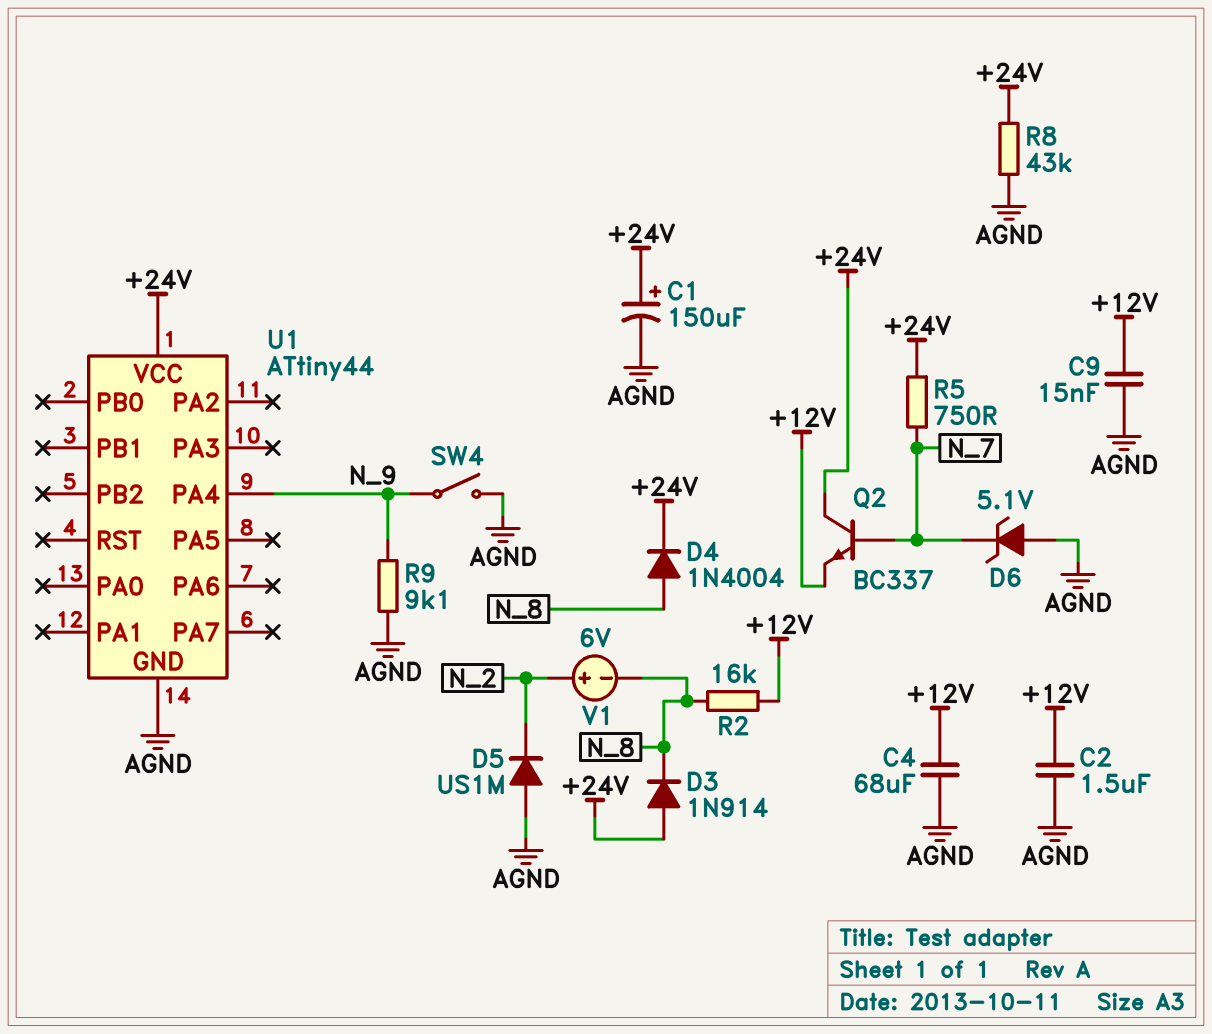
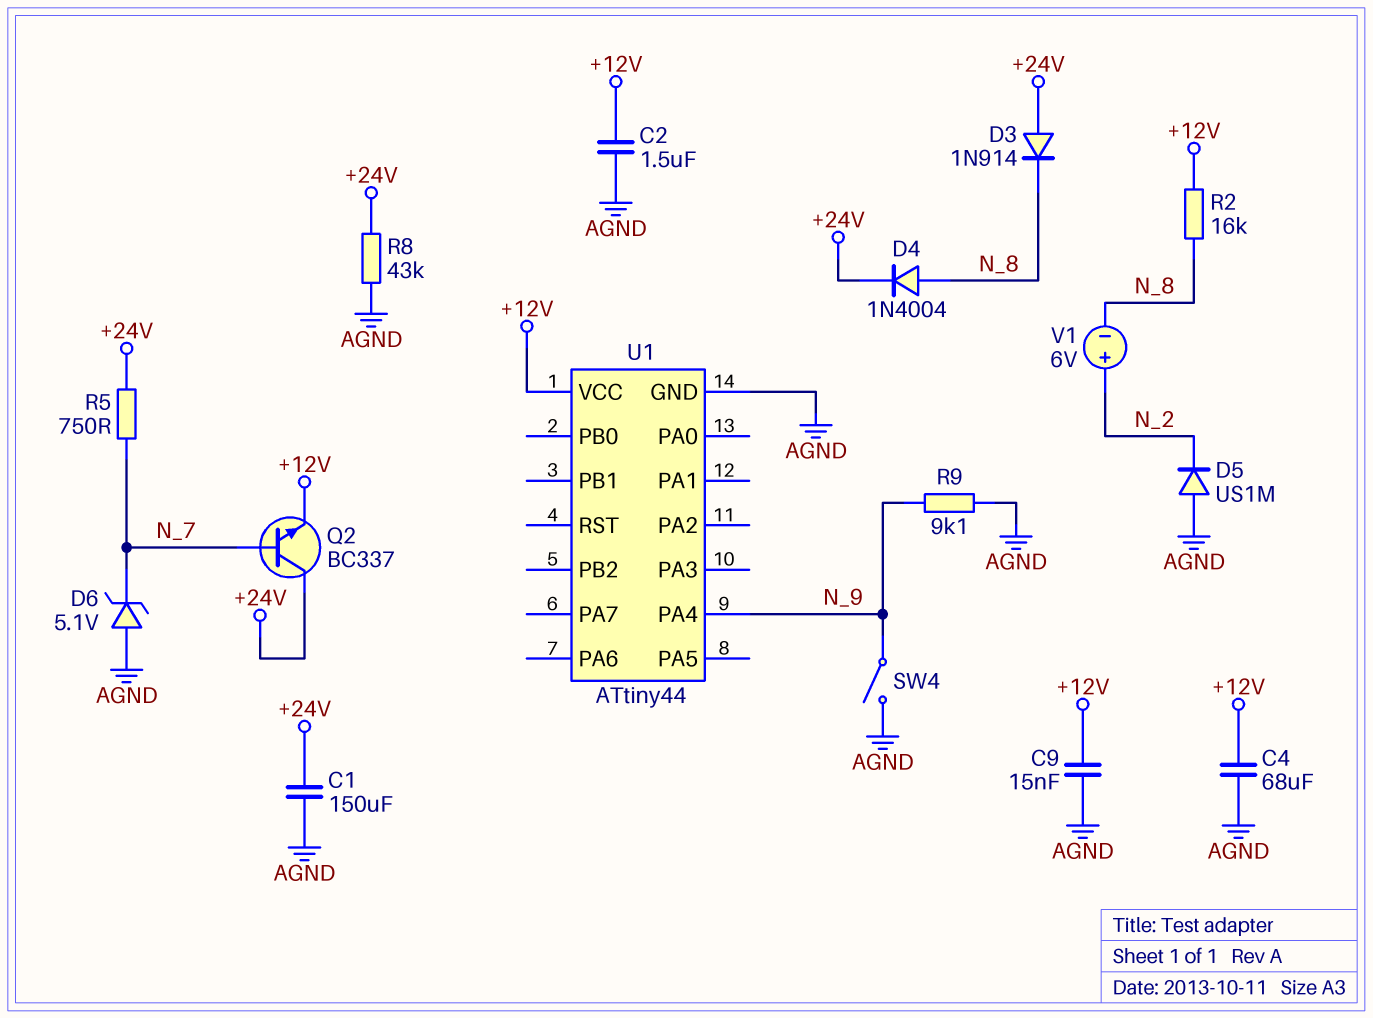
C1: 150uF (plus +24V, minus AGND) -> 150uF (+24V, AGND)
U1 pin VCC: +24V -> +12V

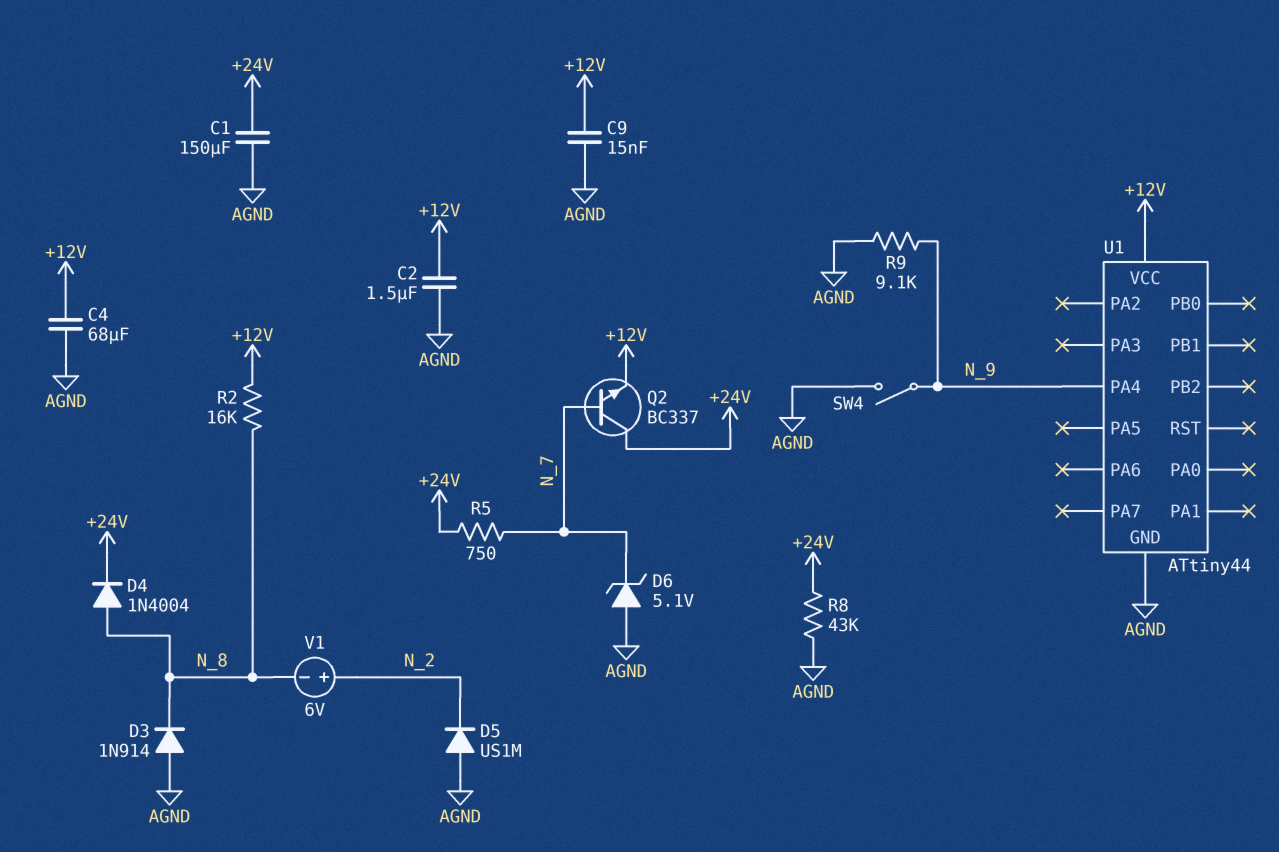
D3: diode 1N914 (A +24V, K N_8) -> diode 1N914 (A AGND, K N_8)

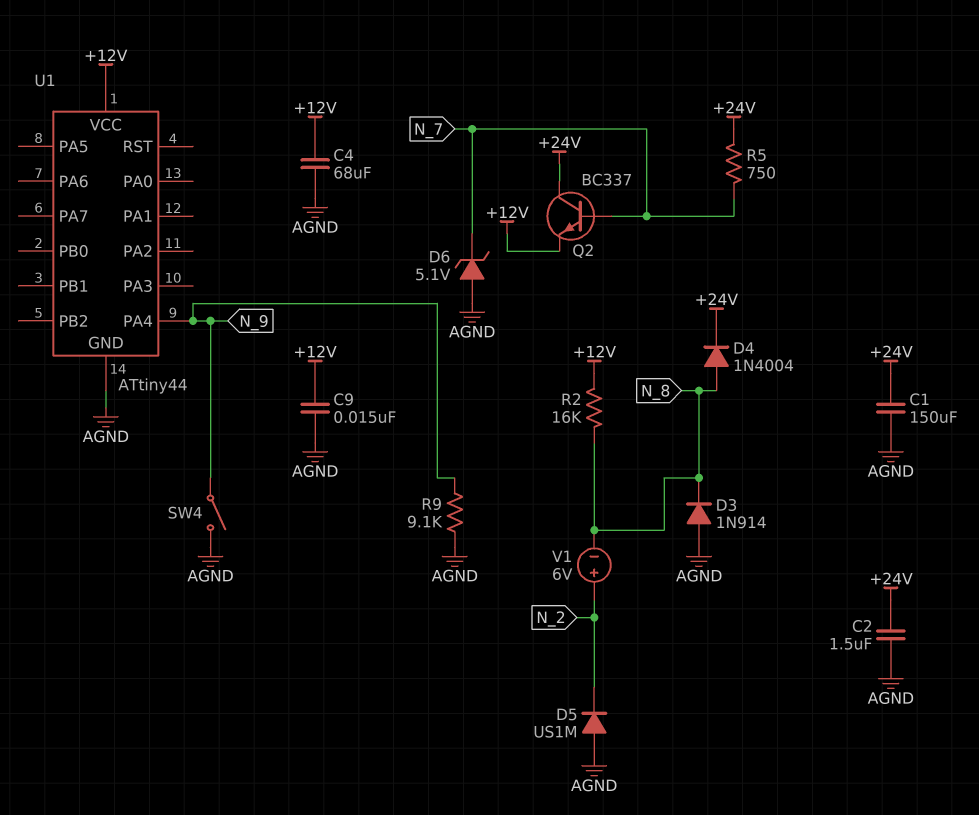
C2: 1.5uF (+12V, AGND) -> 1.5uF (+24V, AGND)
R8: 43k (+24V, AGND) -> none

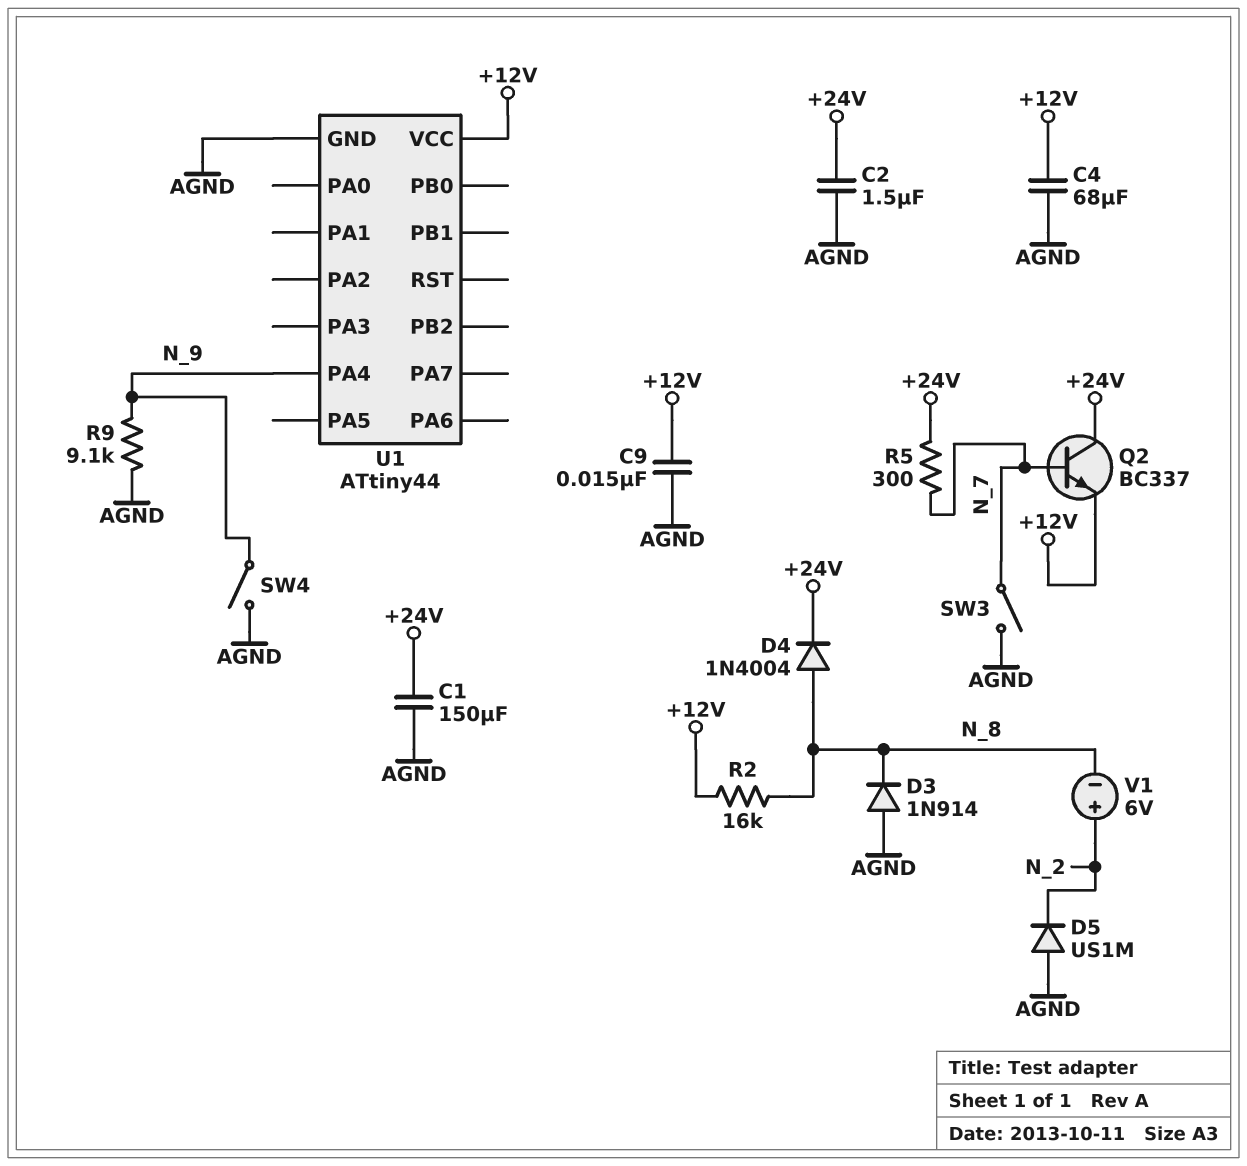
D6: zener 5.1V (A AGND, K N_7) -> none
R5: 750 (+24V, N_7) -> 300 (+24V, N_7)
SW3: none -> switch (AGND, N_7)

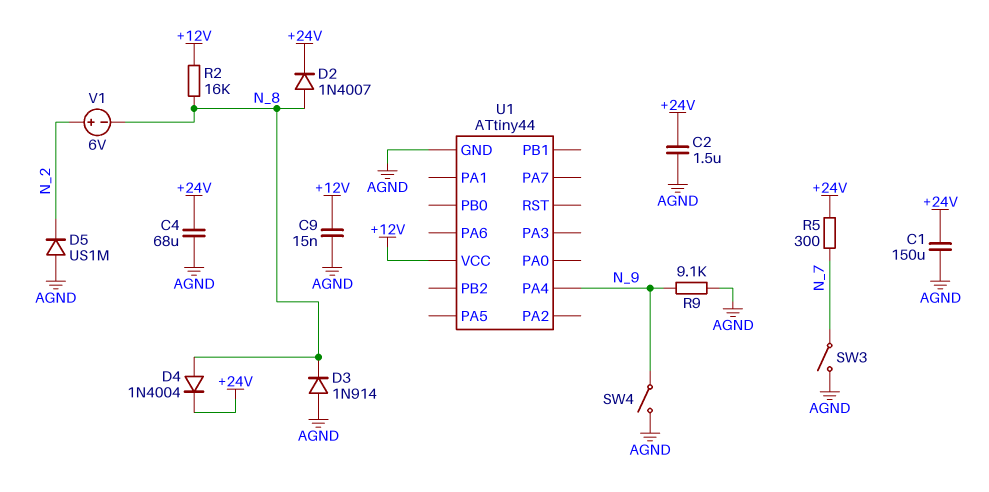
C4: 68uF (+12V, AGND) -> 68uF (+24V, AGND)
D2: none -> diode 1N4007 (A N_8, K +24V)
Q2: NPN BC337 (B N_7, C +24V, E +12V) -> none

